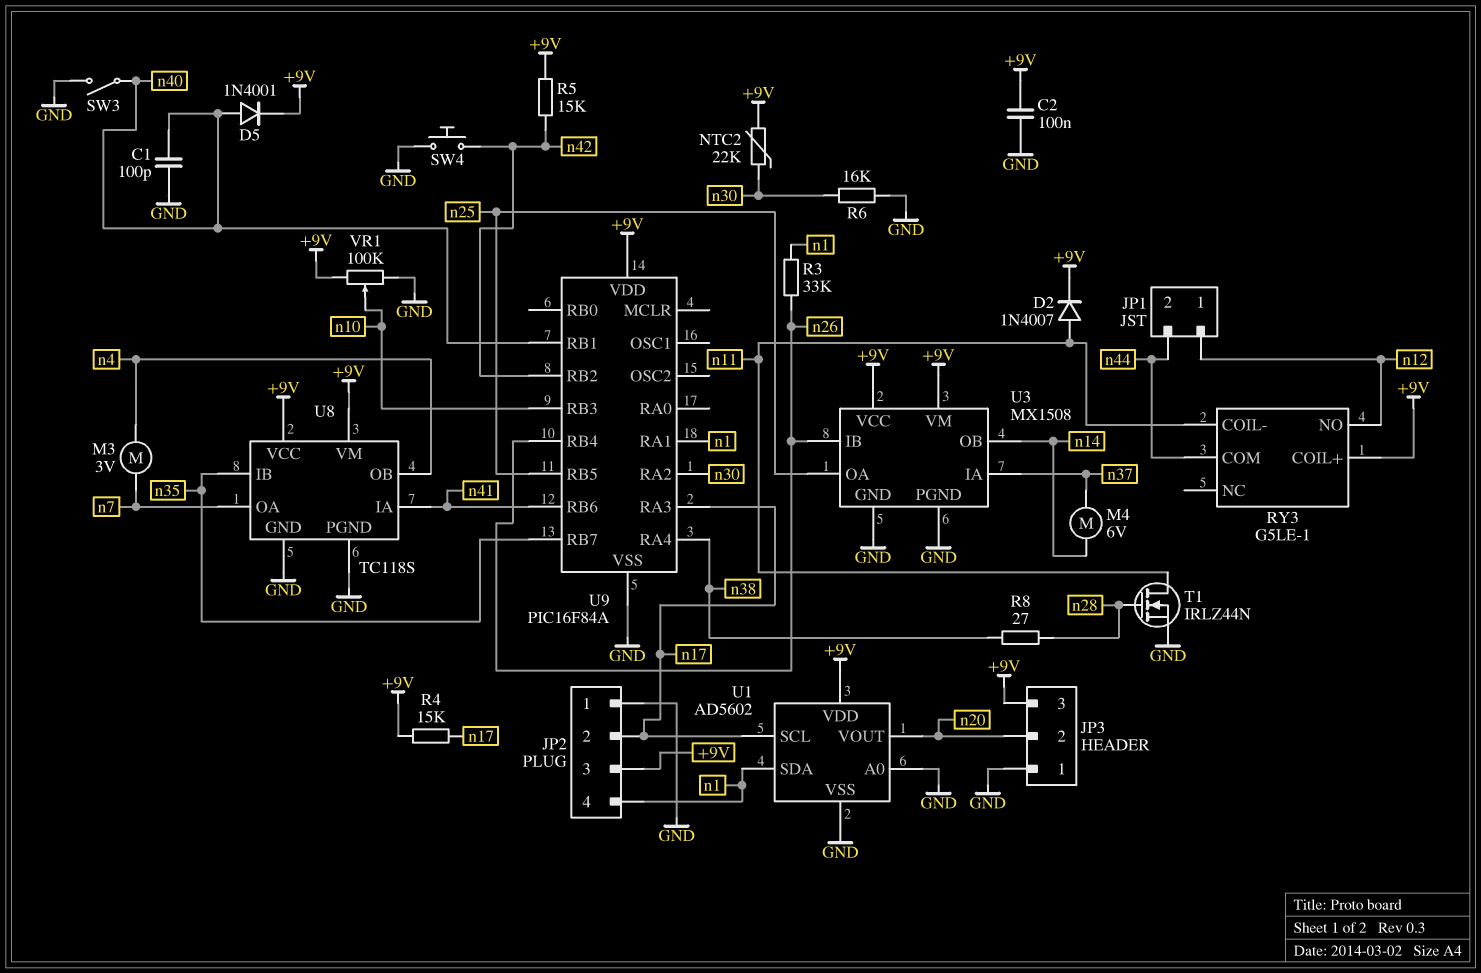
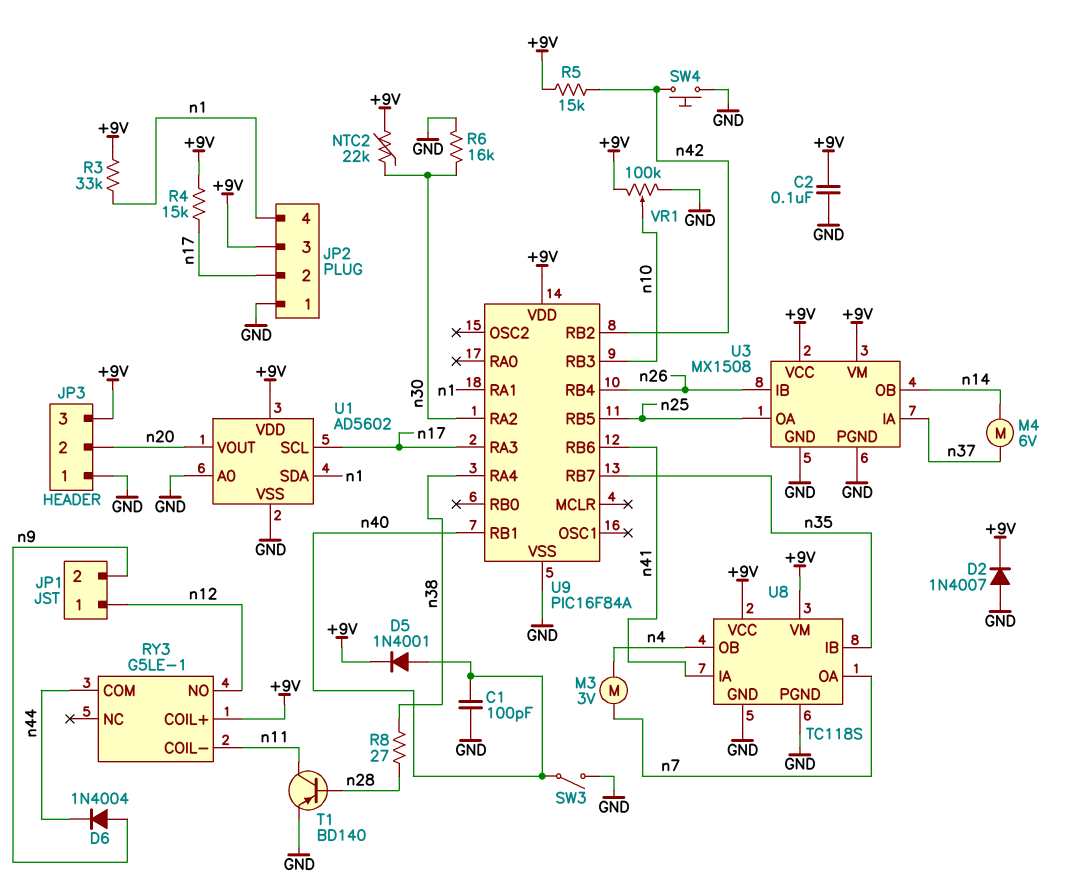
D2: diode 1N4007 (A n11, K +9V) -> diode 1N4007 (A GND, K +9V)
D6: none -> diode 1N4004 (A n9, K n44)
JP1 pin 2: n44 -> n9
R3: 33k (n1, n26) -> 33k (+9V, n1)
T1: NMOS IRLZ44N (G n28, D n11, S GND) -> PNP BD140 (B n28, C n11, E GND)

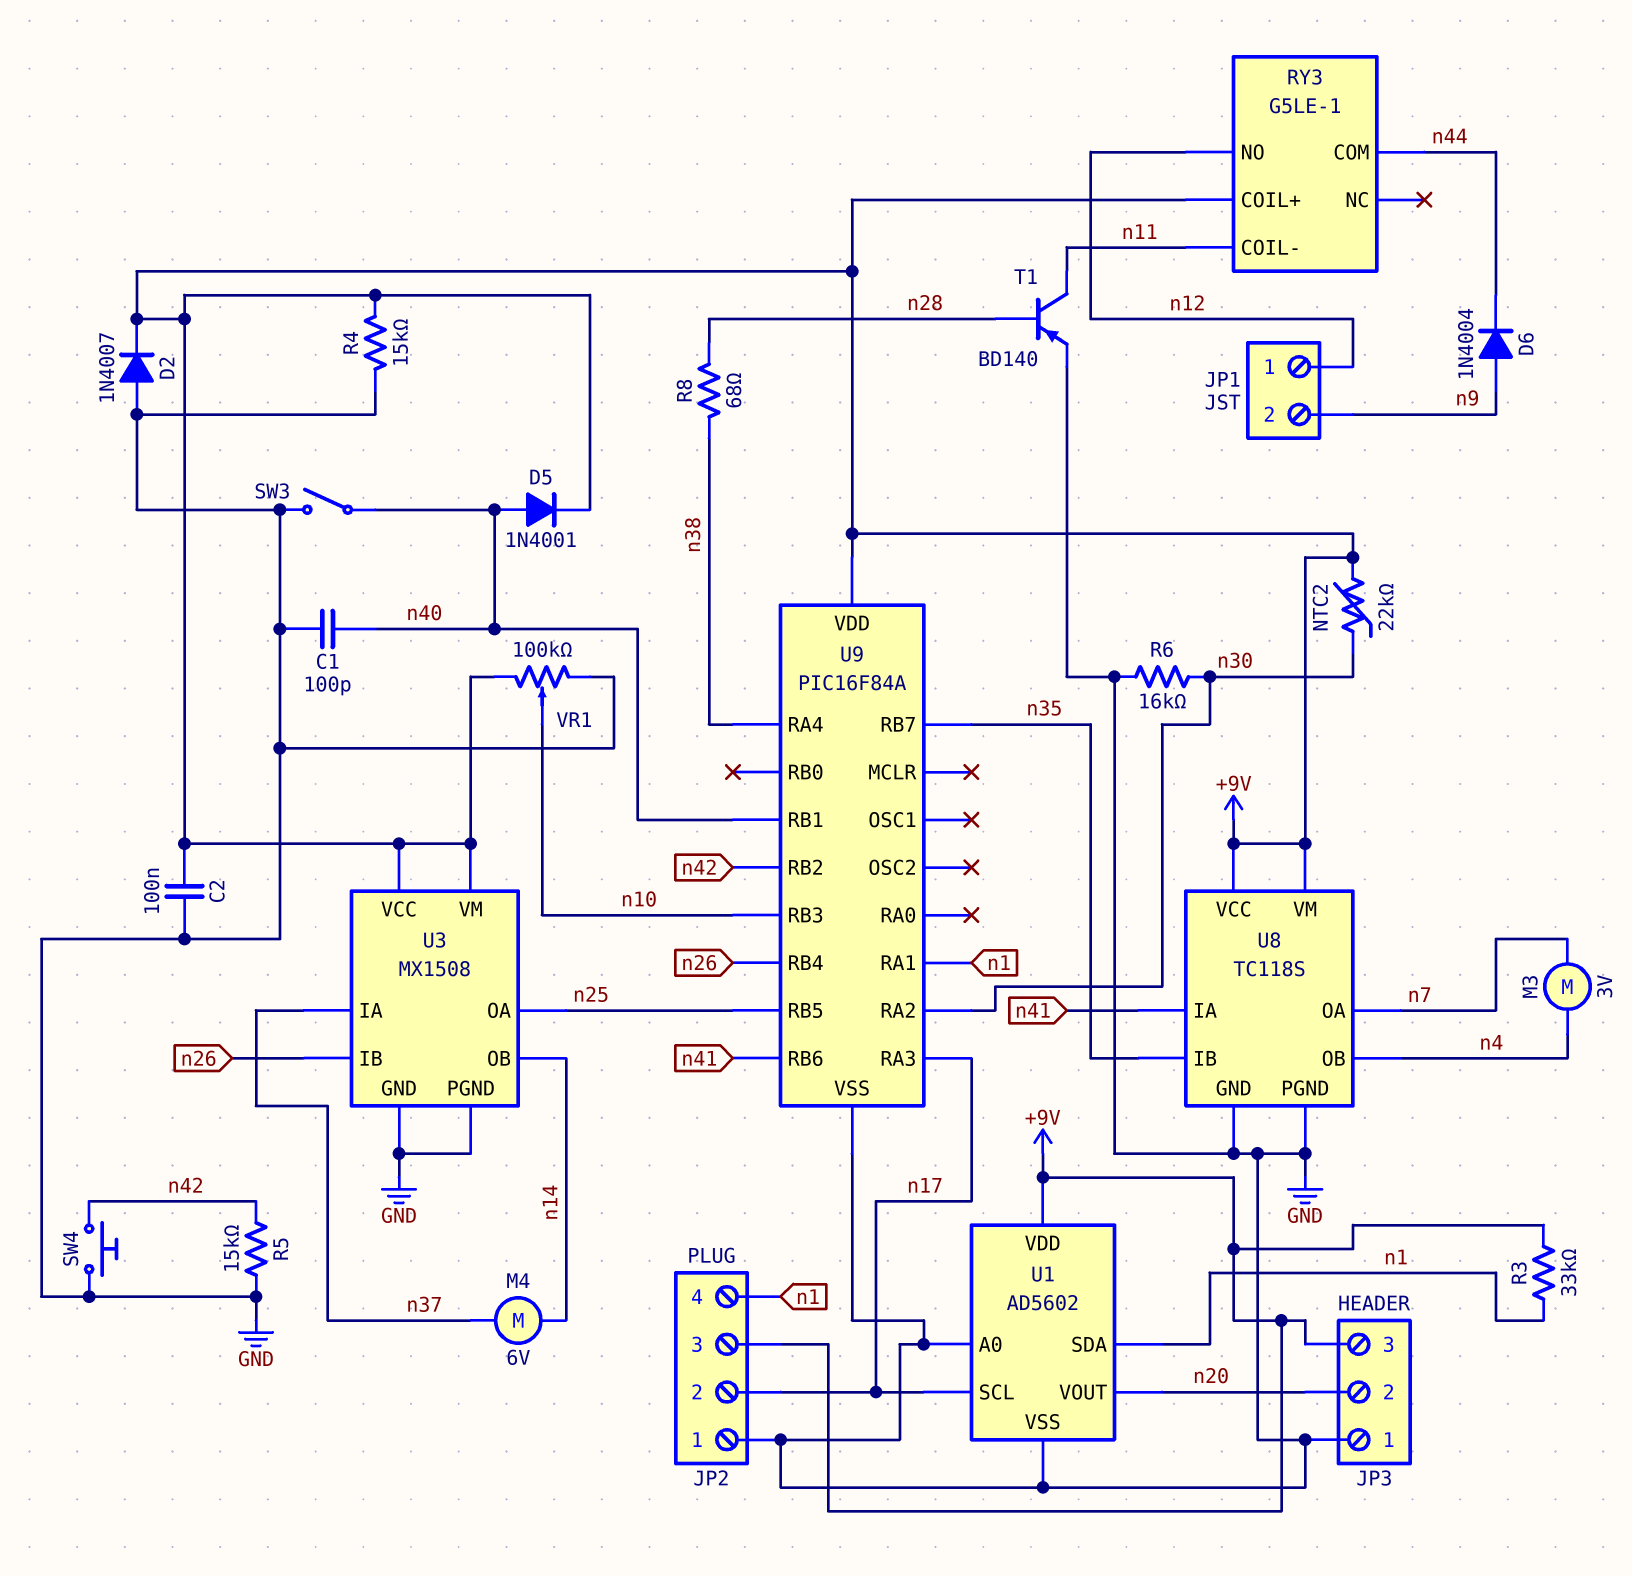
R4: 15k (+9V, n17) -> 15k (+9V, GND)
R5: 15k (+9V, n42) -> 15k (GND, n42)
R8: 27 (n28, n38) -> 68 (n28, n38)

